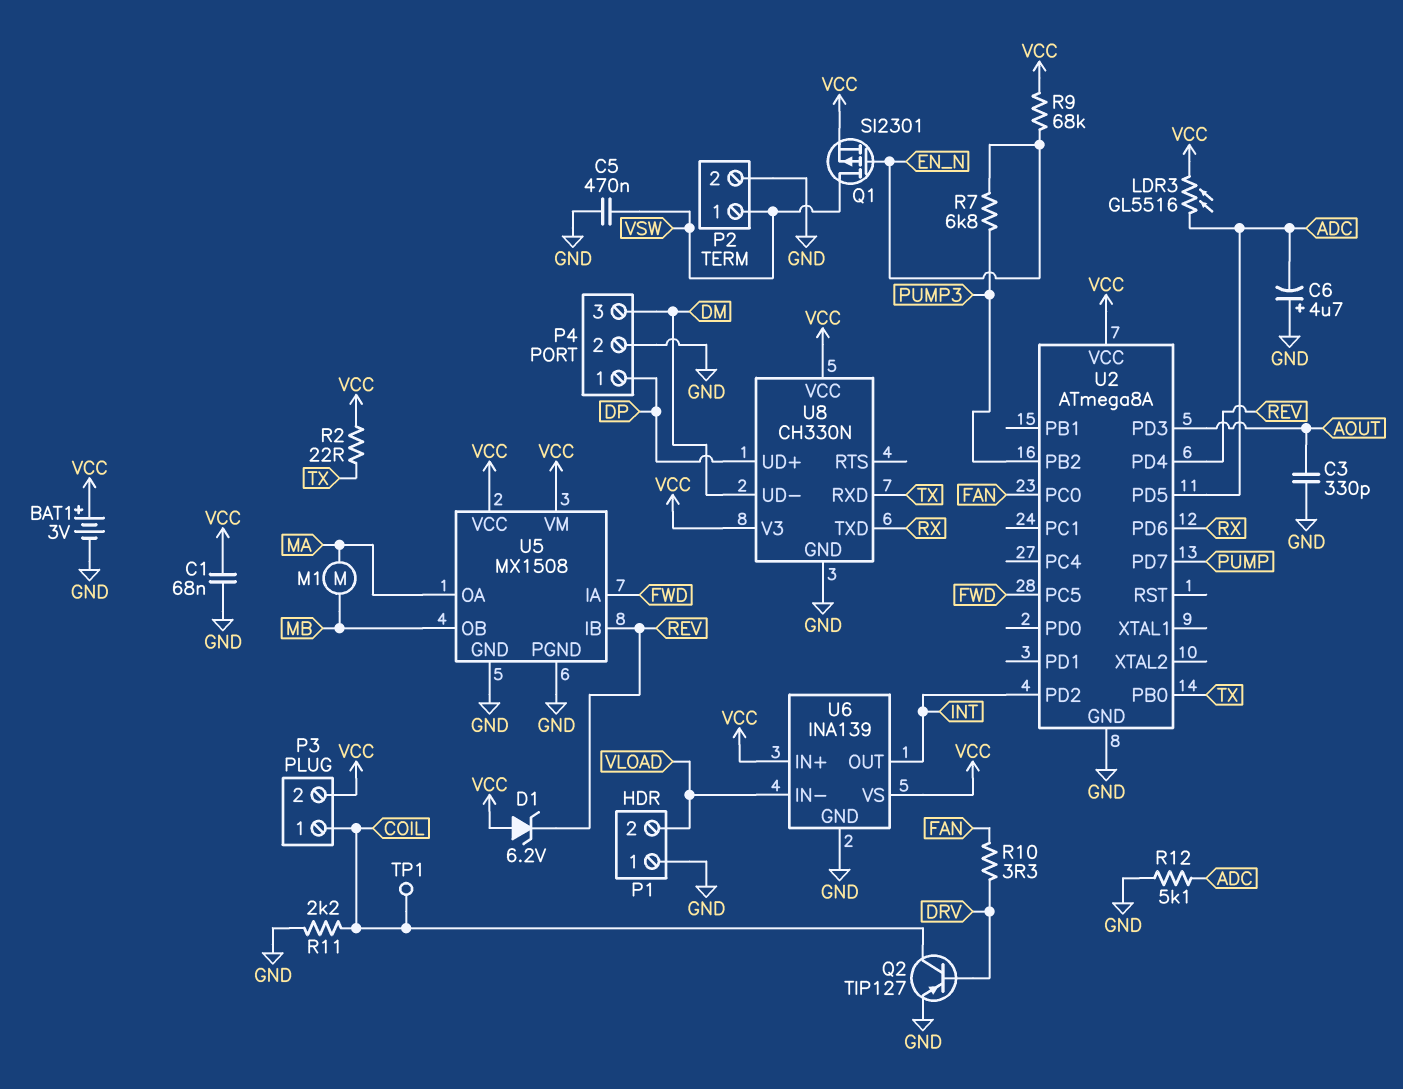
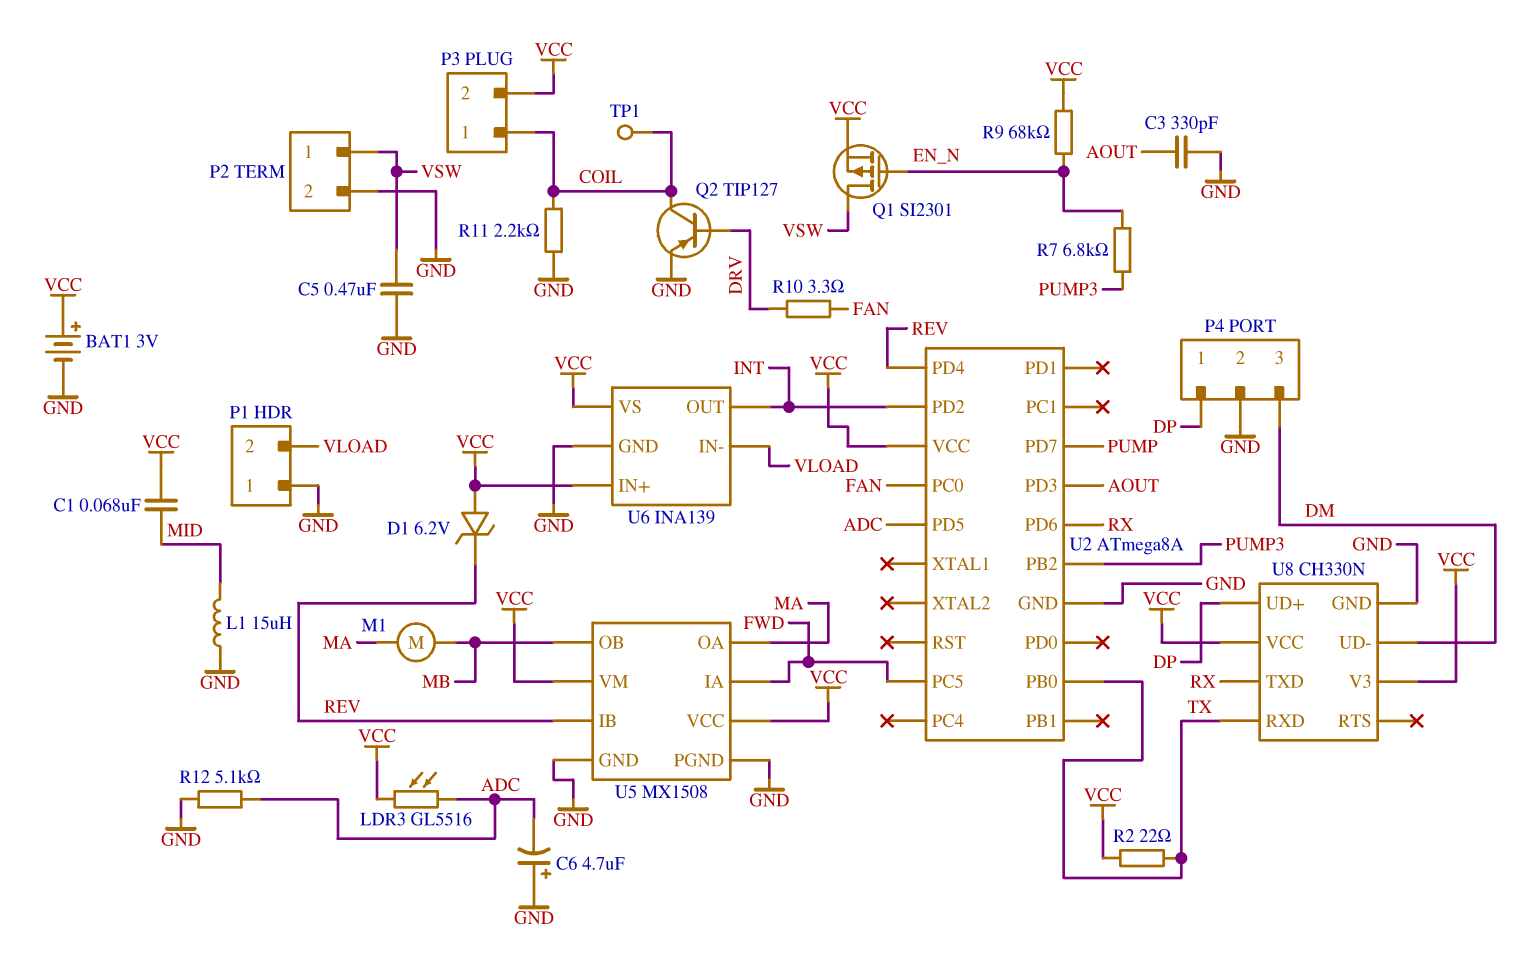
C1: 68nF (GND, VCC) -> 68nF (MID, VCC)
L1: none -> 15uH (GND, MID)

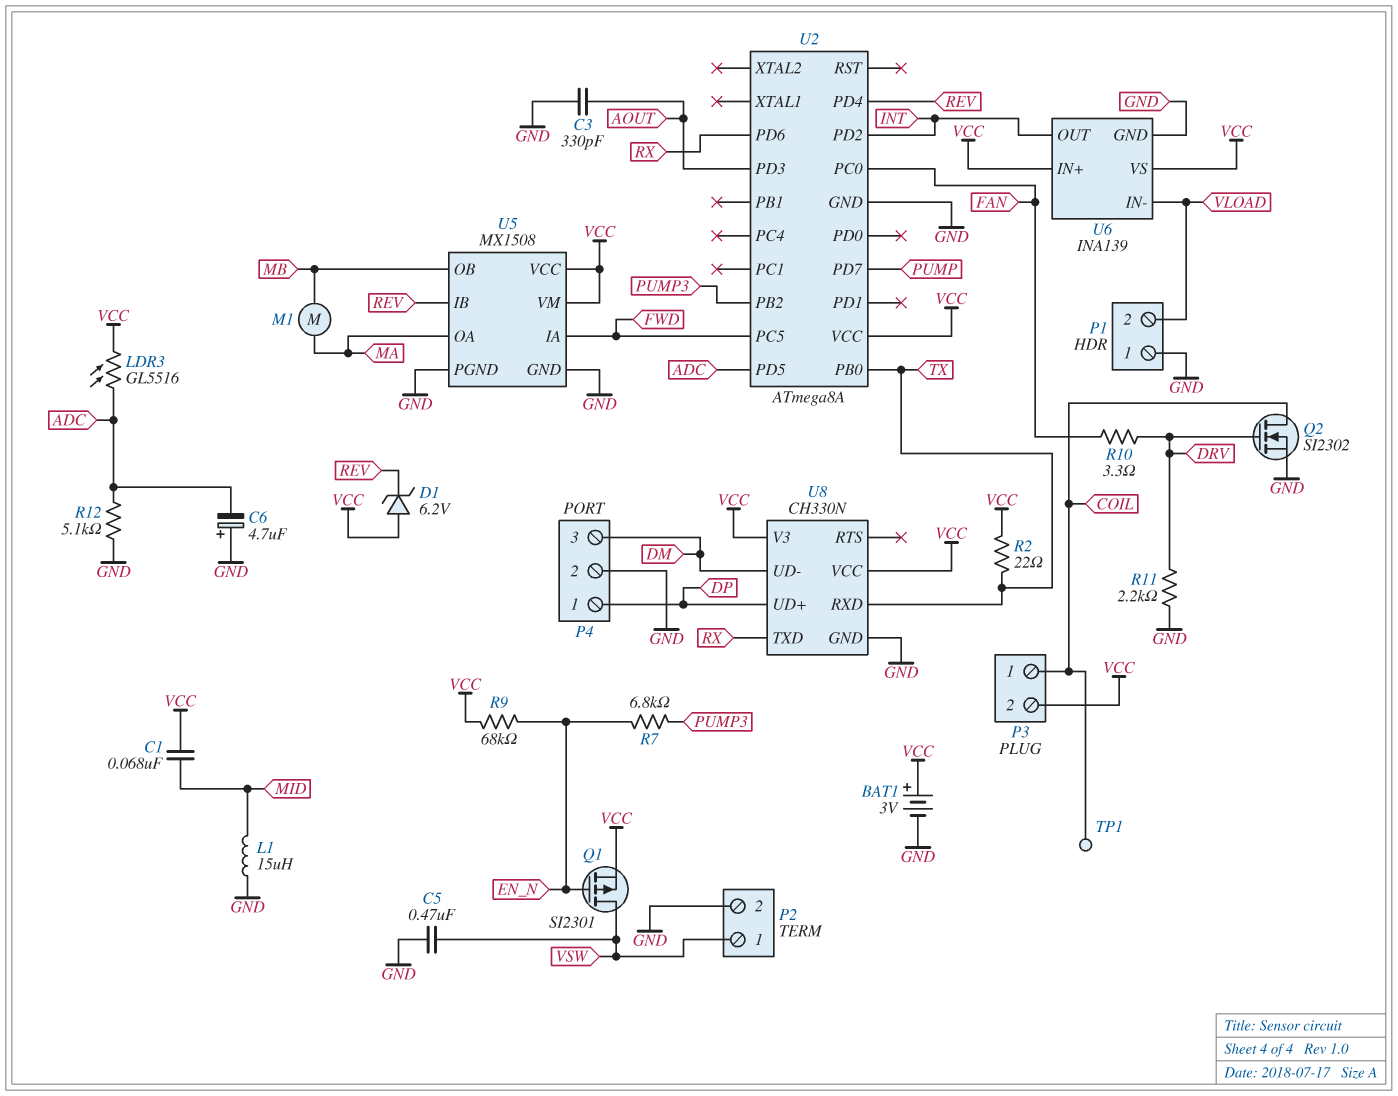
Q2: PNP TIP127 (B DRV, C COIL, E GND) -> NMOS SI2302 (G DRV, D COIL, S GND)
R11: 2.2k (COIL, GND) -> 2.2k (DRV, GND)

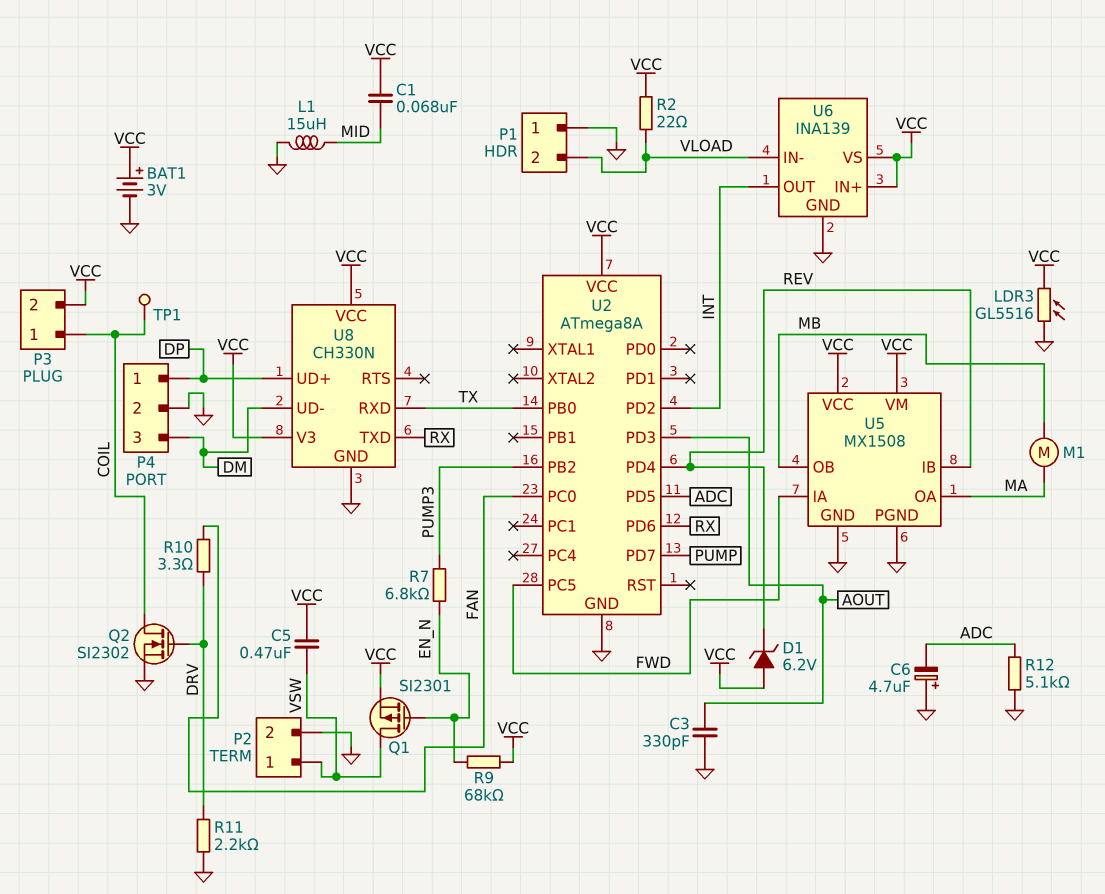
C5: 470nF (GND, VSW) -> 470nF (VCC, VSW)
LDR3: GL5516 (ADC, VCC) -> GL5516 (GND, VCC)
R2: 22 (TX, VCC) -> 22 (VCC, VLOAD)

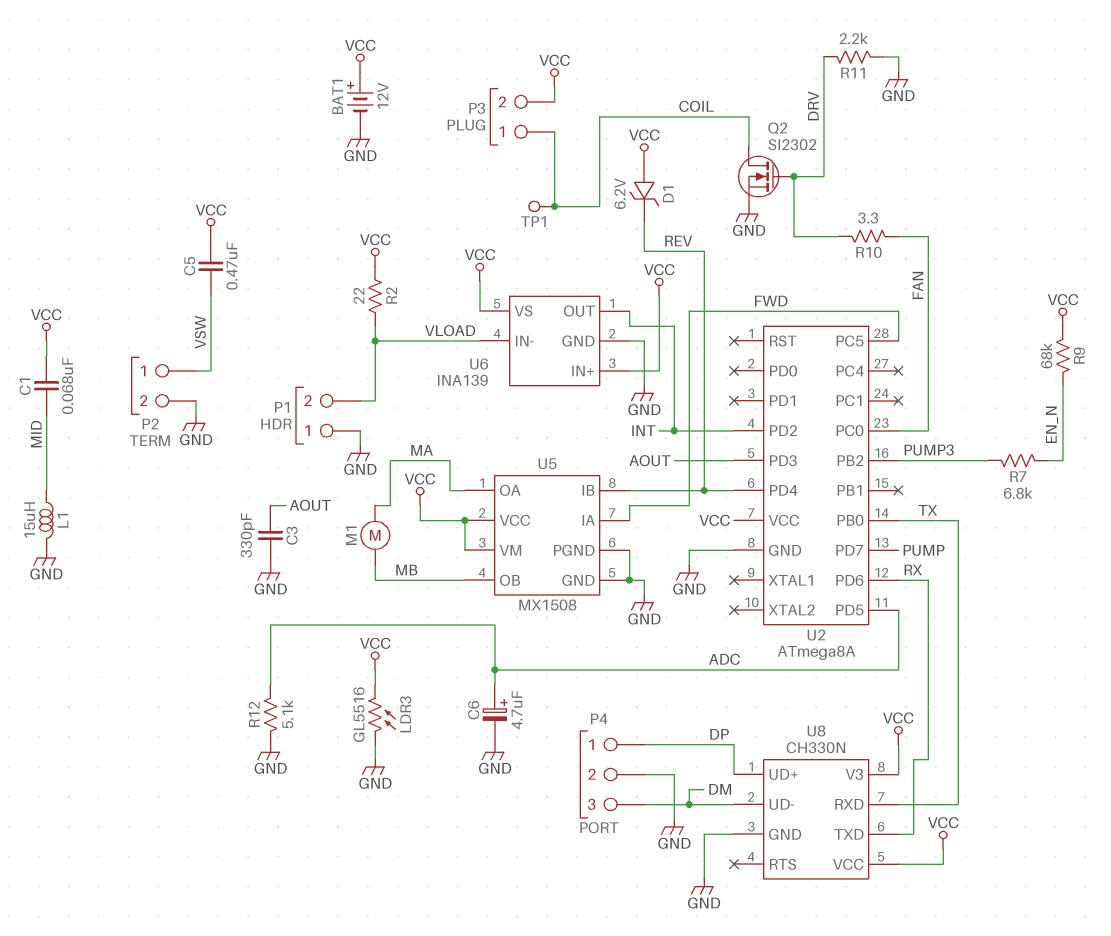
BAT1: 3V (plus VCC, minus GND) -> 12V (plus VCC, minus GND)
C6: 4.7uF (plus GND, minus ADC) -> 4.7uF (plus ADC, minus GND)
Q1: PMOS SI2301 (G EN_N, D VSW, S VCC) -> none

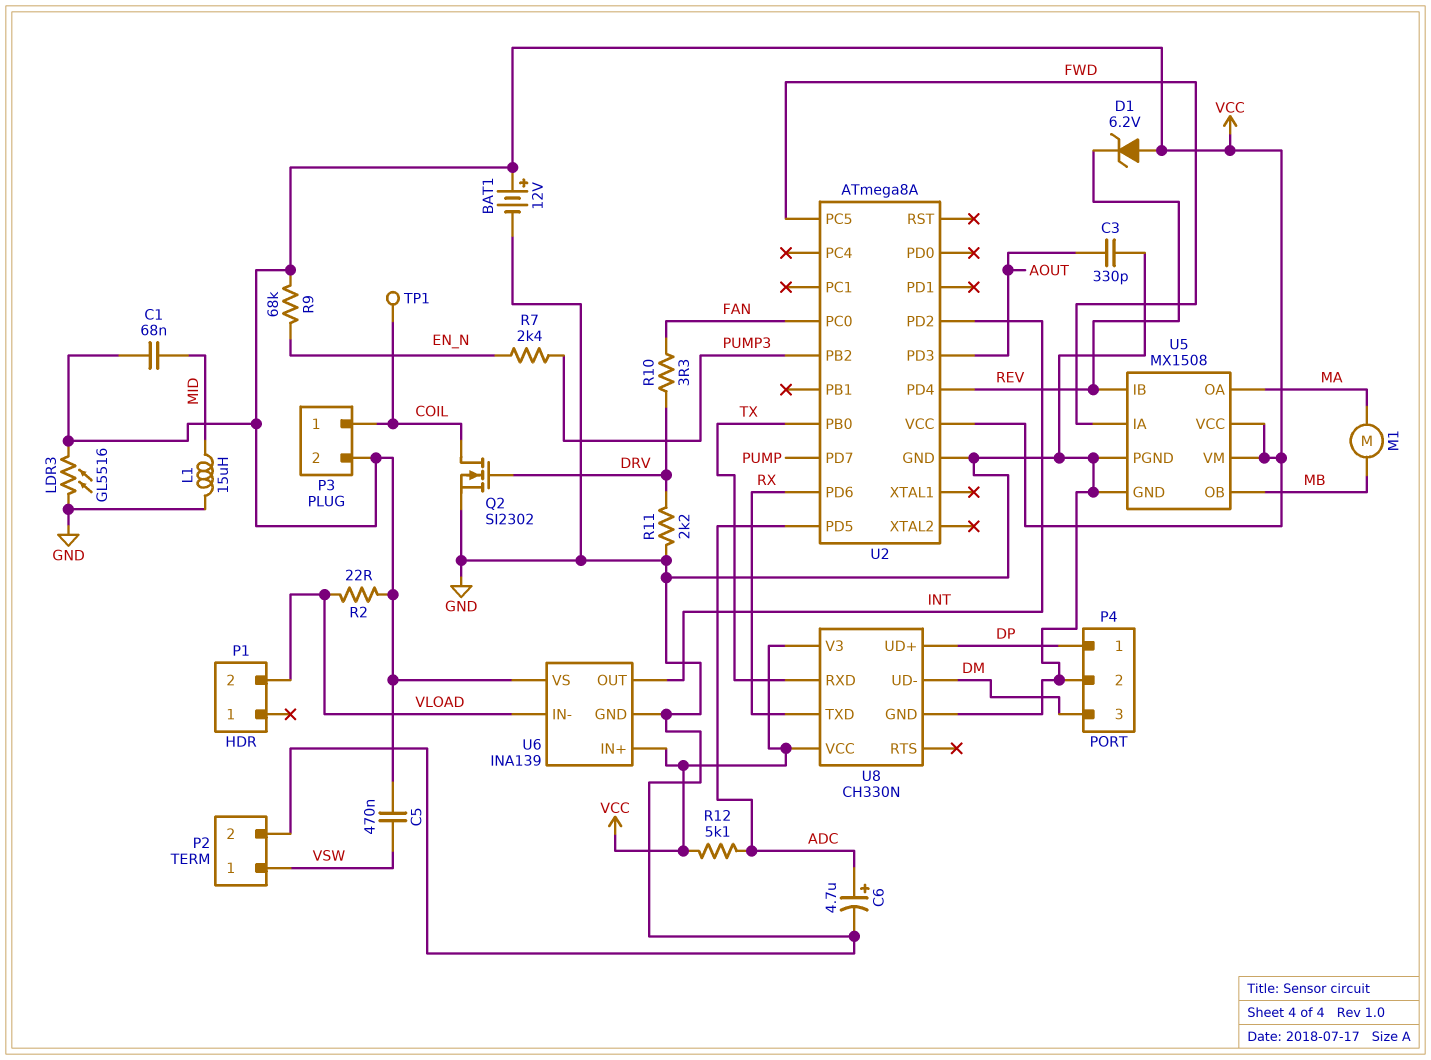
P1 pin 1: GND -> none
R7: 6.8k (EN_N, PUMP3) -> 2.4k (EN_N, PUMP3)
R12: 5.1k (ADC, GND) -> 5.1k (ADC, VCC)

